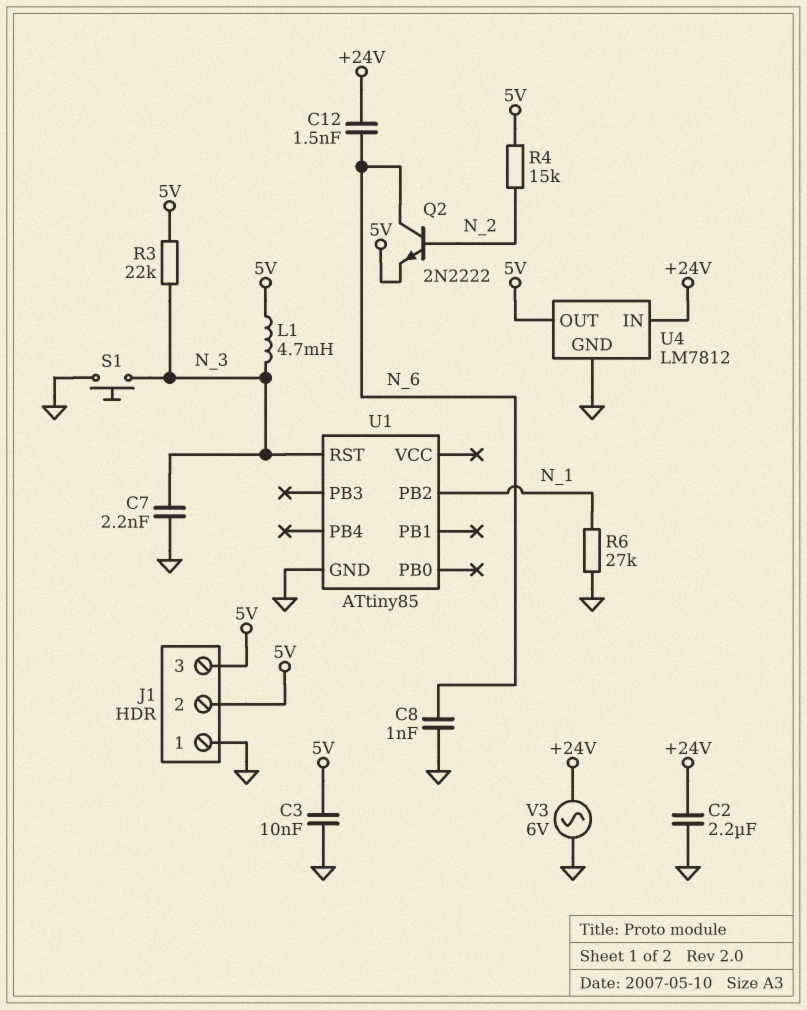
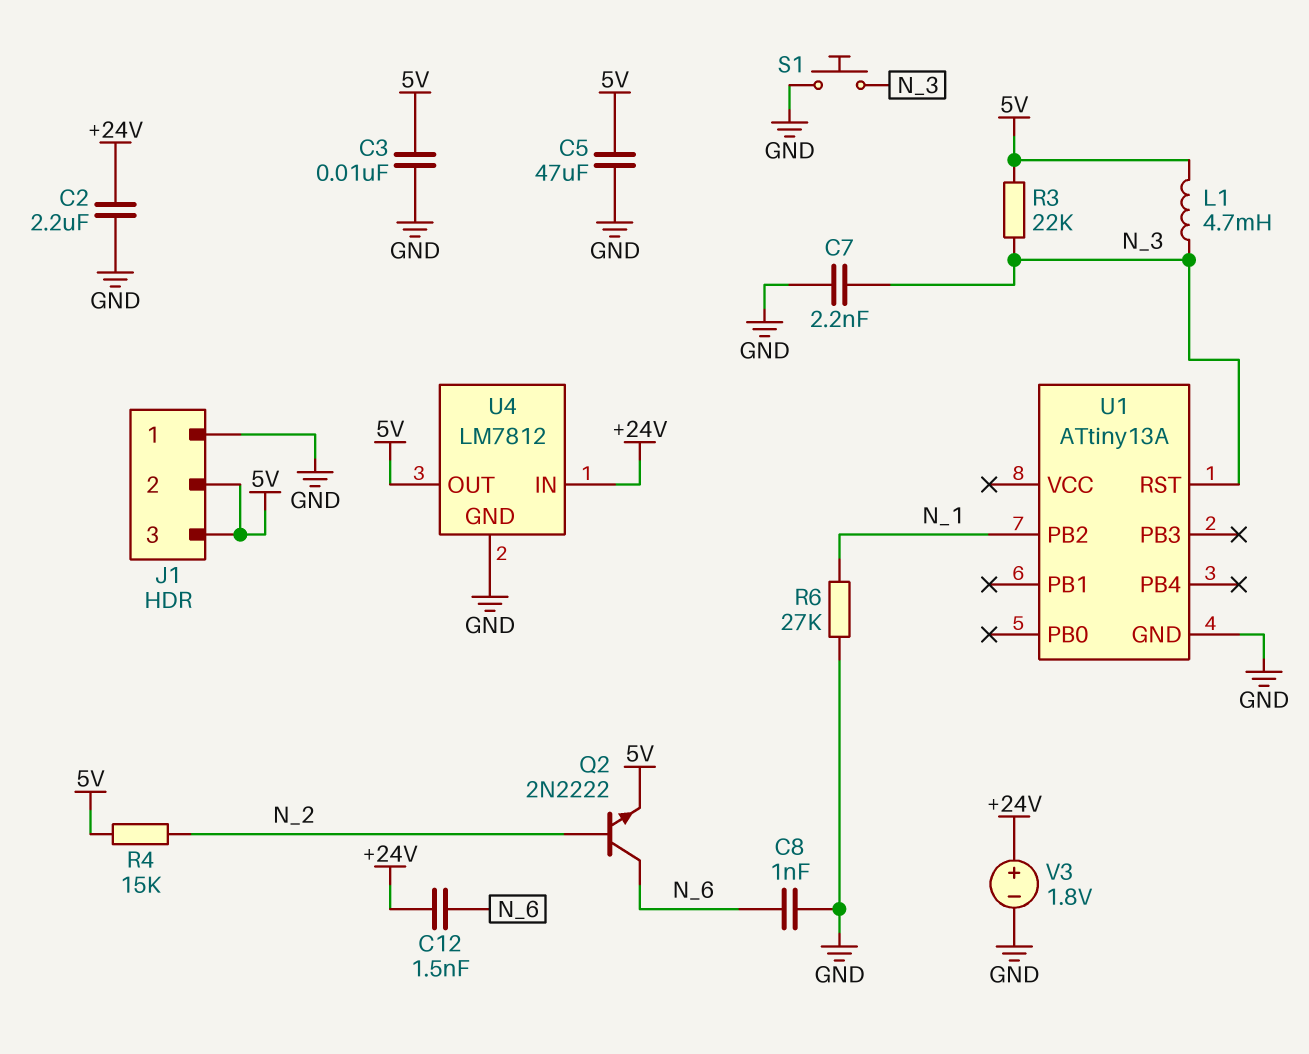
C5: none -> 47uF (5V, GND)
U1: ATtiny85 -> ATtiny13A
V3: AC 6V (+24V, GND) -> 1.8V (plus +24V, minus GND)

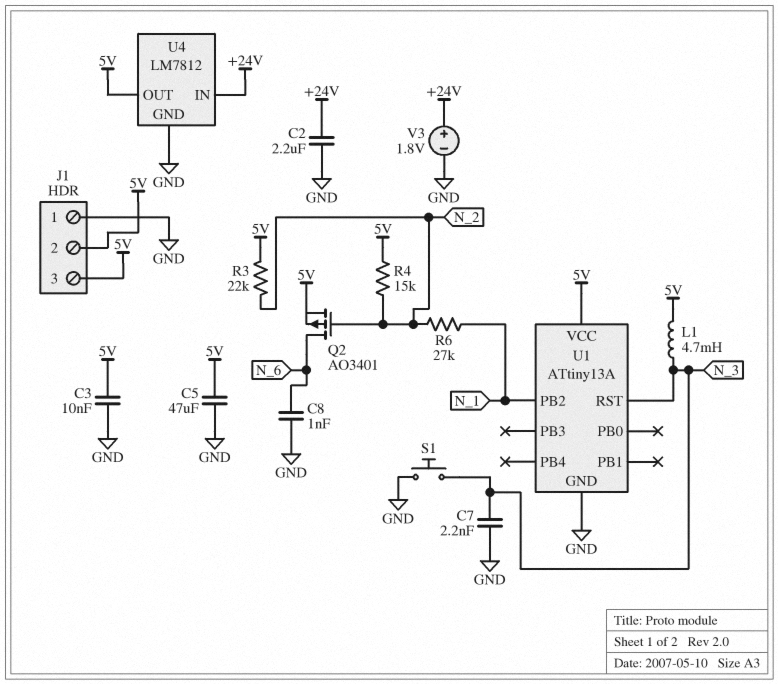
C12: 1.5nF (+24V, N_6) -> none
Q2: NPN 2N2222 (B N_2, C N_6, E 5V) -> PMOS AO3401 (G N_2, D N_6, S 5V)
R3: 22k (5V, N_3) -> 22k (5V, N_2)
R6: 27k (GND, N_1) -> 27k (N_1, N_2)
U1 pin VCC: none -> 5V

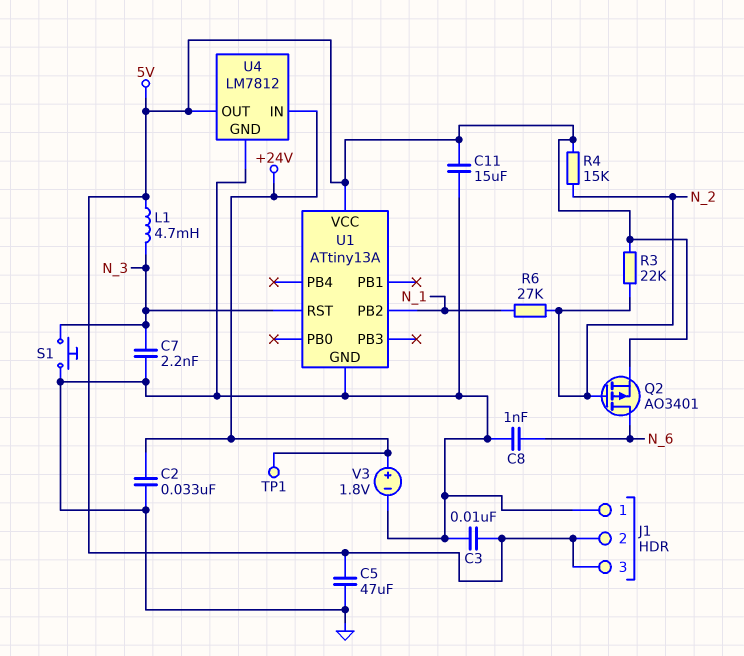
C2: 2.2uF (+24V, GND) -> 33nF (+24V, GND)
C11: none -> 15uF (5V, GND)
TP1: none -> test point (+24V)

